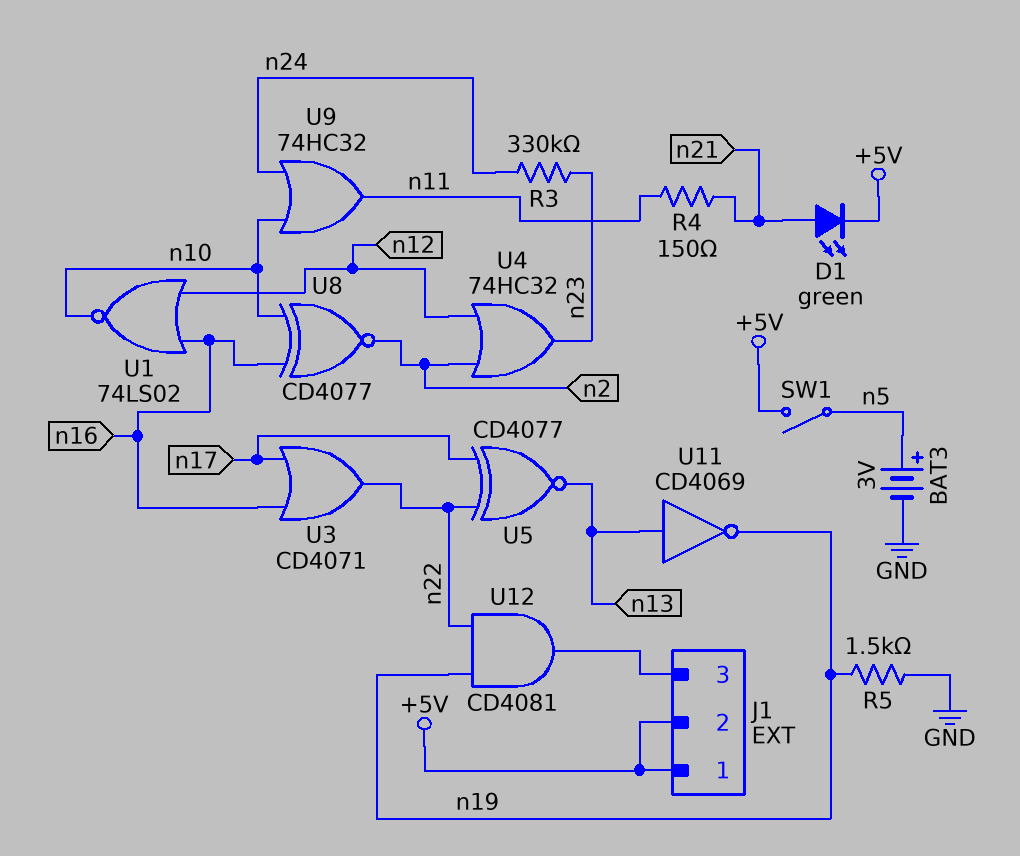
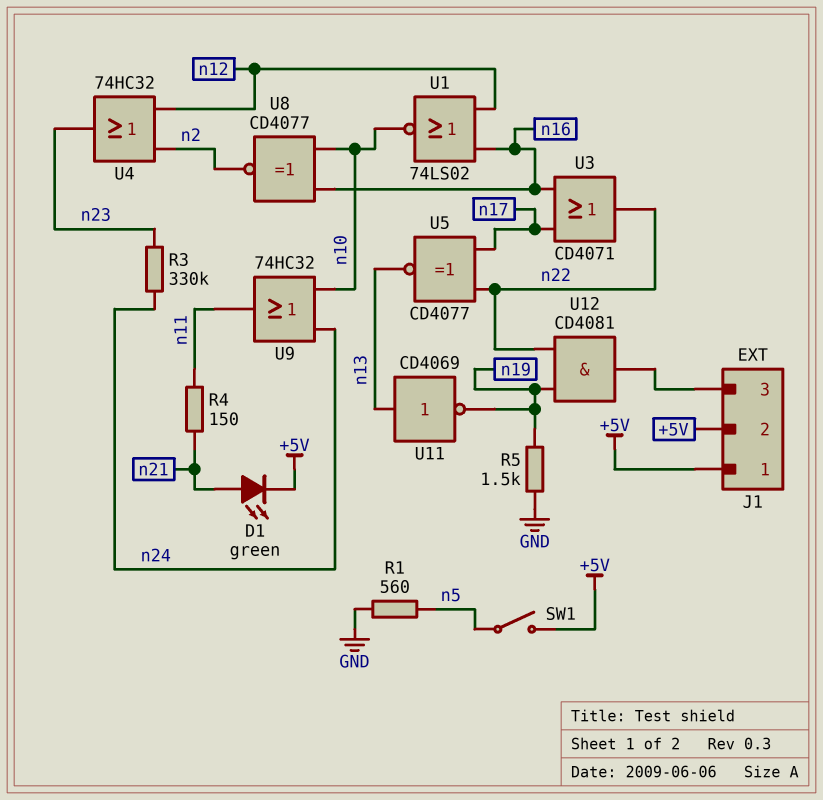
BAT3: 3V (plus n5, minus GND) -> none
R1: none -> 560 (GND, n5)

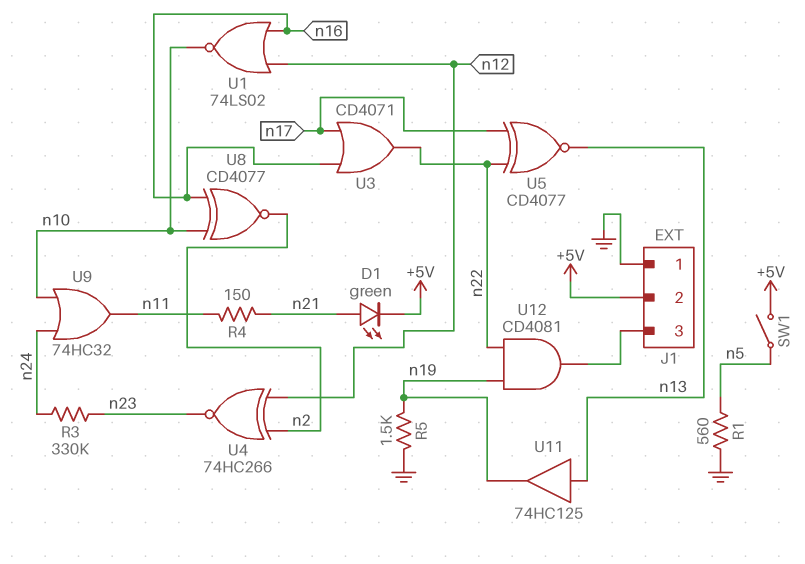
J1 pin 1: +5V -> GND
U4: OR 74HC32 (in n2, in n12, out n23) -> XNOR 74HC266 (in n2, in n12, out n23)
U11: NOT CD4069 (in n13, out n19) -> buffer 74HC125 (in n13, out n19)

